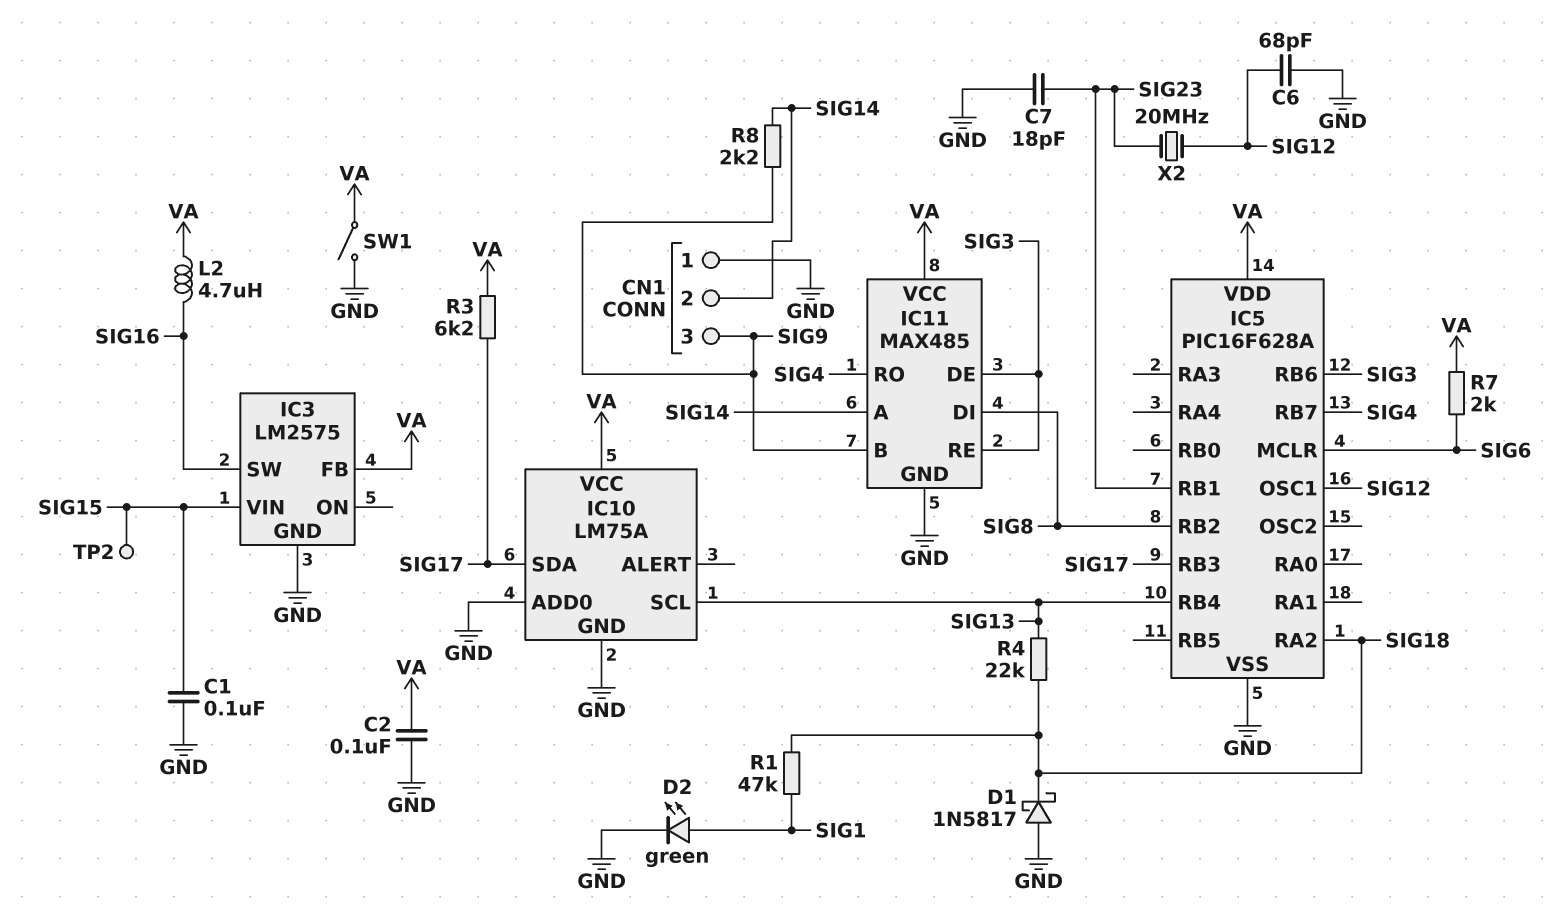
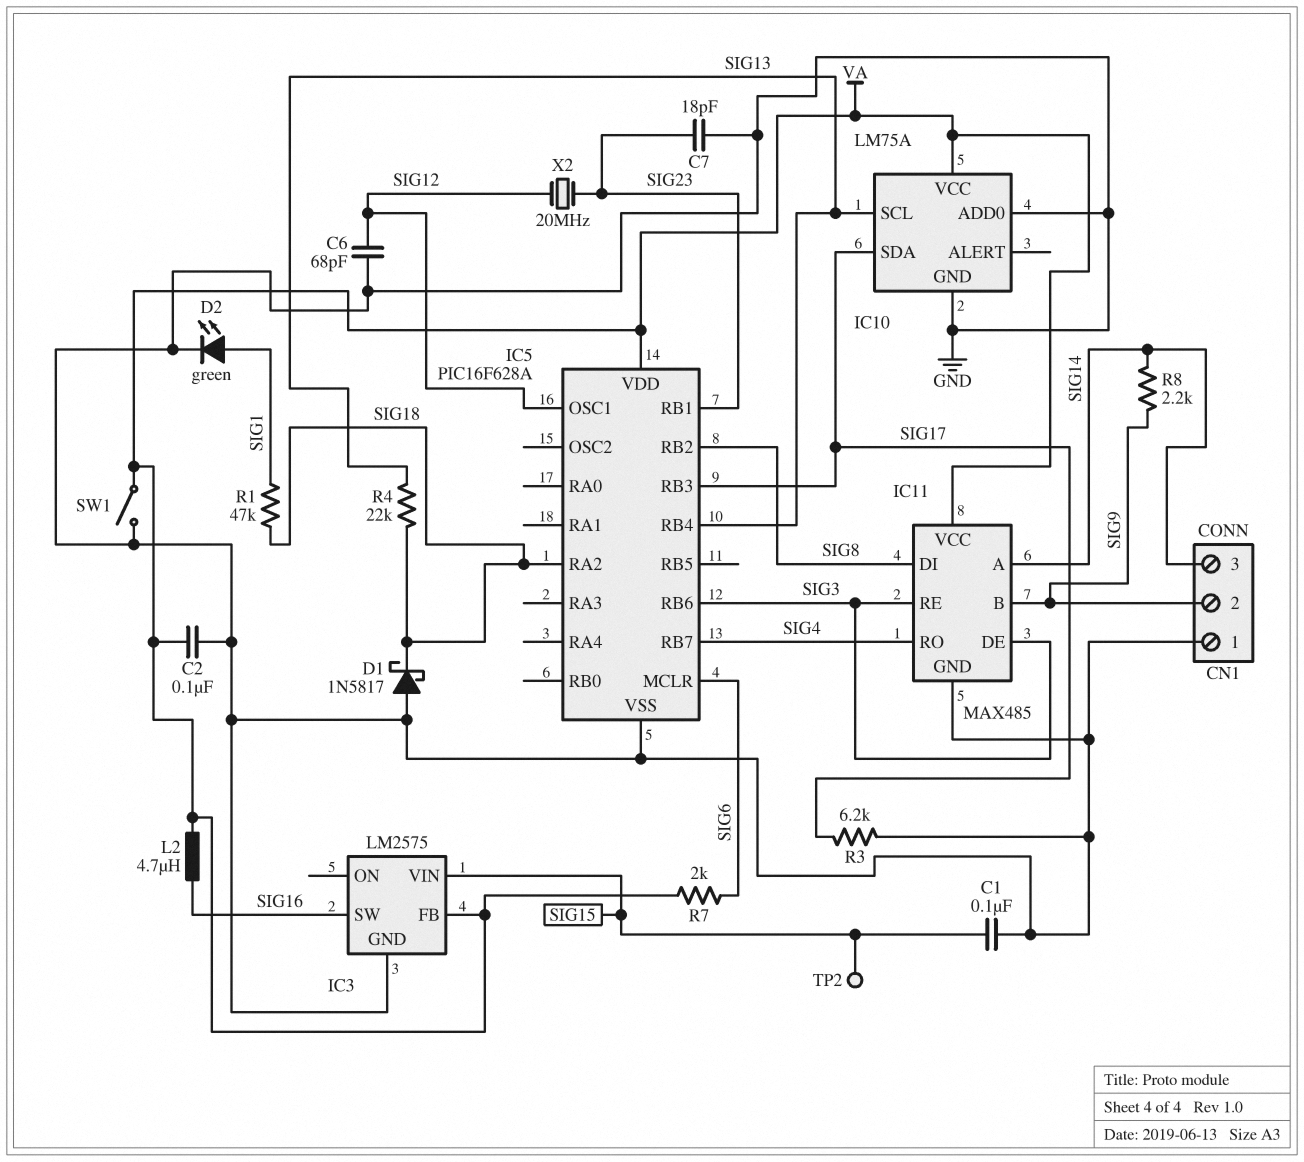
CN1 pin 2: SIG14 -> SIG9
CN1 pin 3: SIG9 -> SIG14
R3: 6.2k (SIG17, VA) -> 6.2k (GND, SIG17)

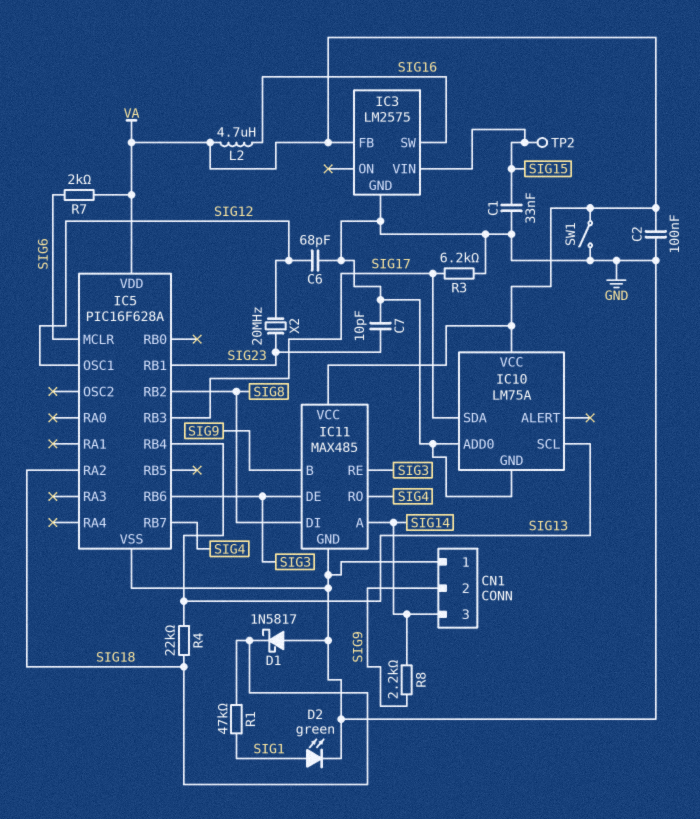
C1: 100nF (GND, SIG15) -> 33nF (GND, SIG15)
C7: 18pF (GND, SIG23) -> 10pF (GND, SIG23)

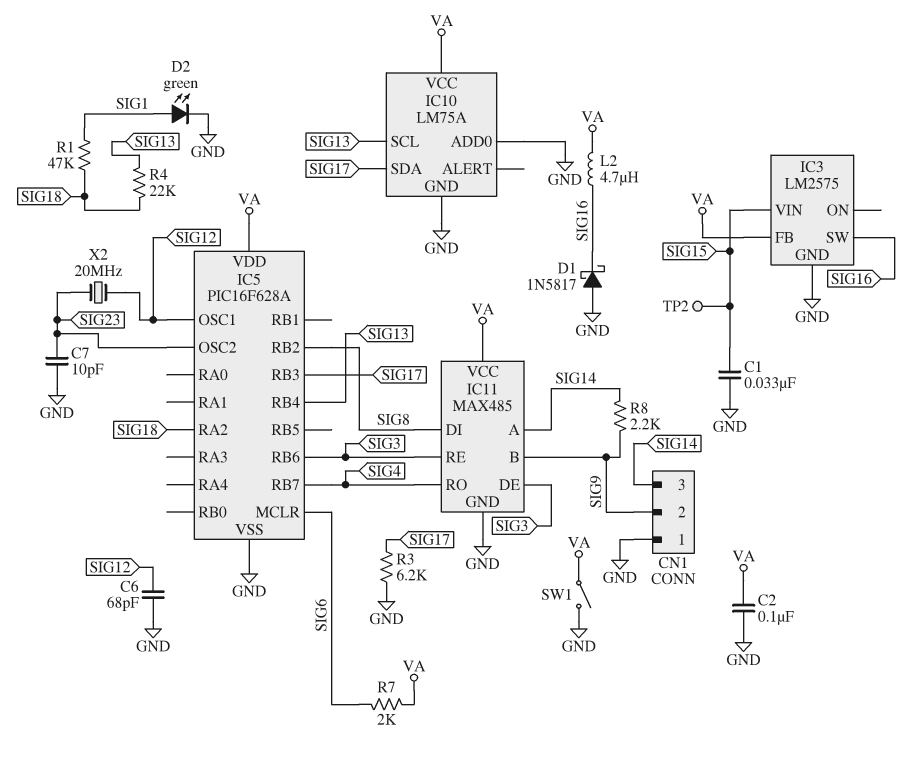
D1: schottky 1N5817 (A GND, K SIG18) -> schottky 1N5817 (A GND, K SIG16)
IC5 pin OSC2: none -> SIG23
IC5 pin RB1: SIG23 -> none

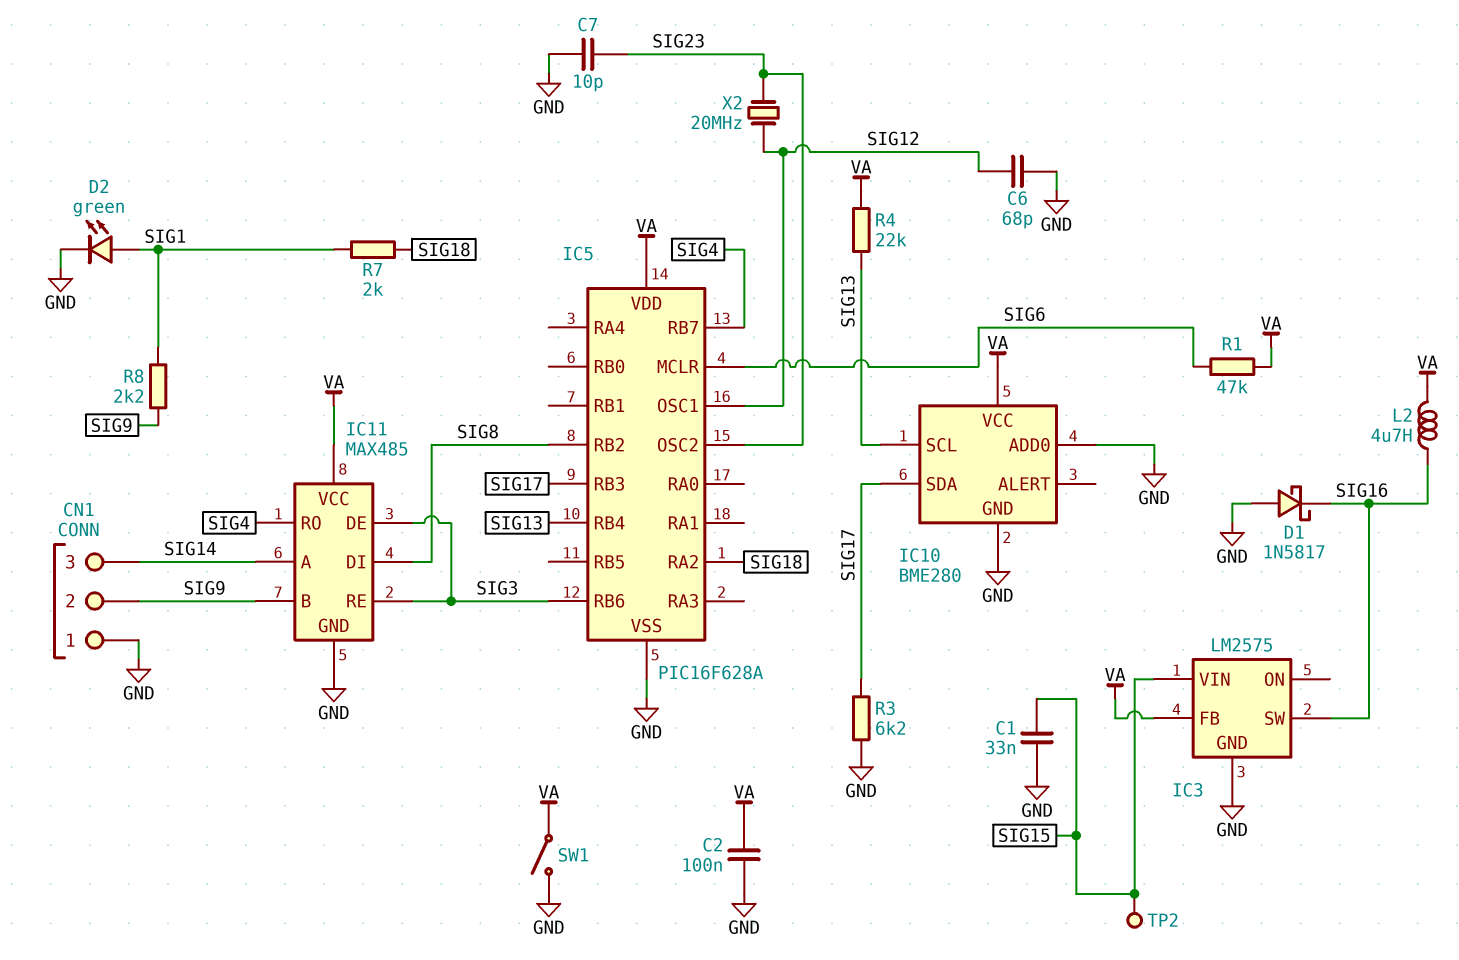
IC10: LM75A -> BME280
R1: 47k (SIG1, SIG18) -> 47k (SIG6, VA)
R4: 22k (SIG13, SIG18) -> 22k (SIG13, VA)
R7: 2k (SIG6, VA) -> 2k (SIG1, SIG18)
R8: 2.2k (SIG9, SIG14) -> 2.2k (SIG1, SIG9)

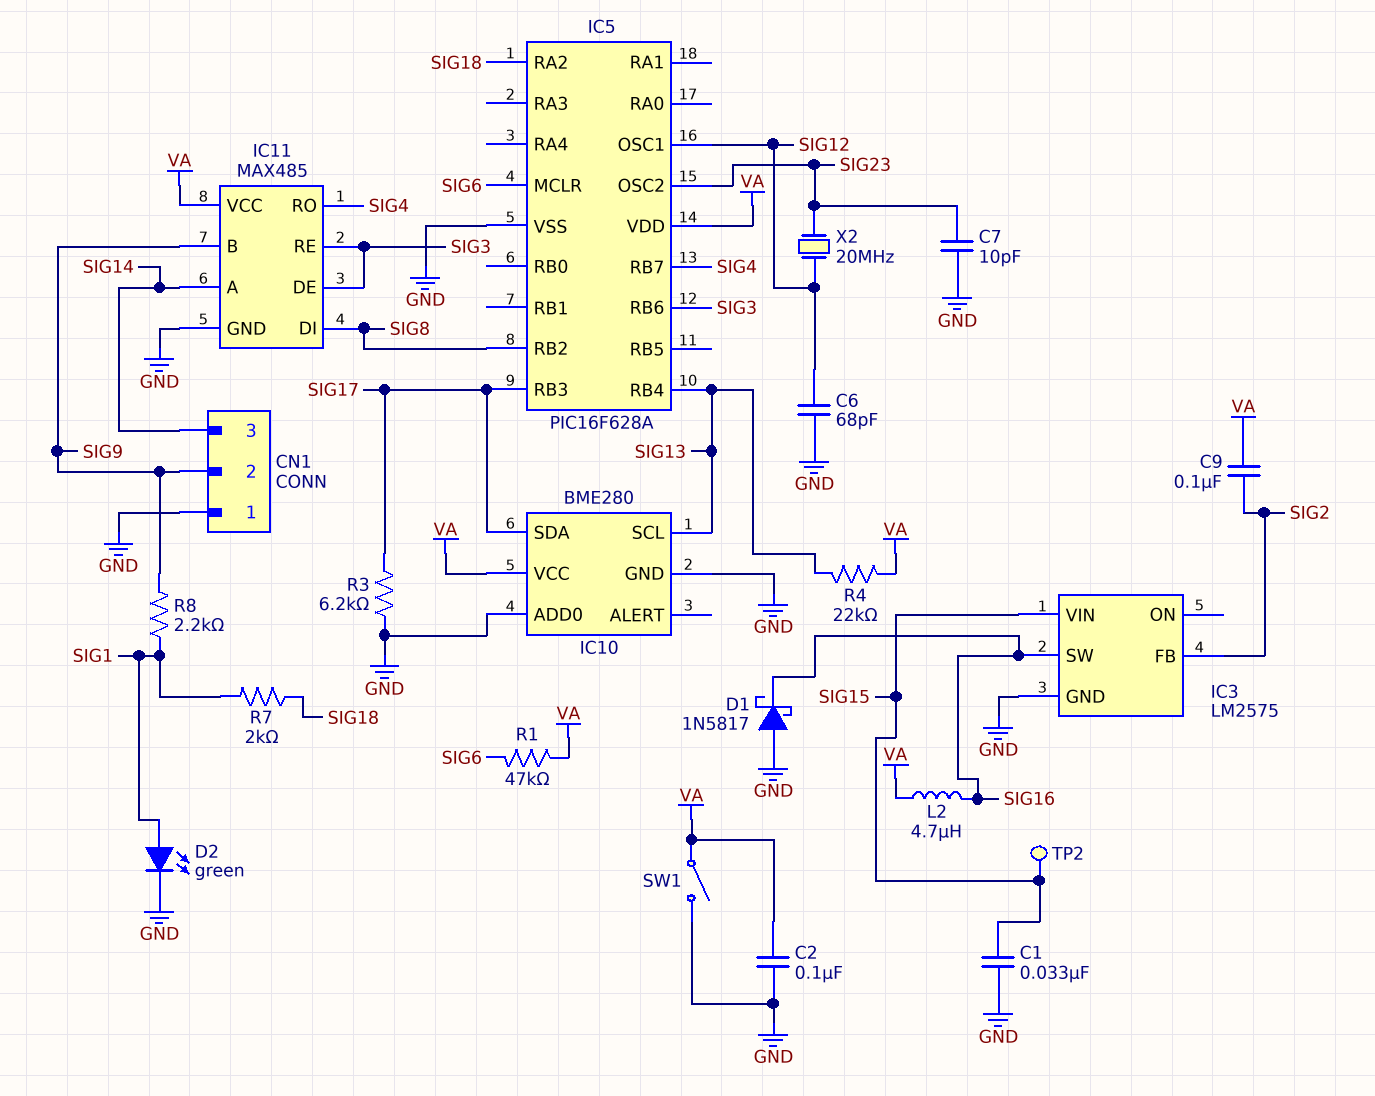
C9: none -> 100nF (SIG2, VA)
IC3 pin FB: VA -> SIG2

